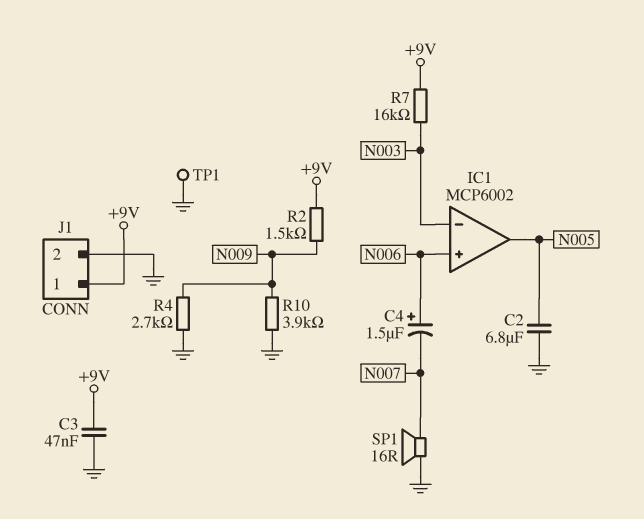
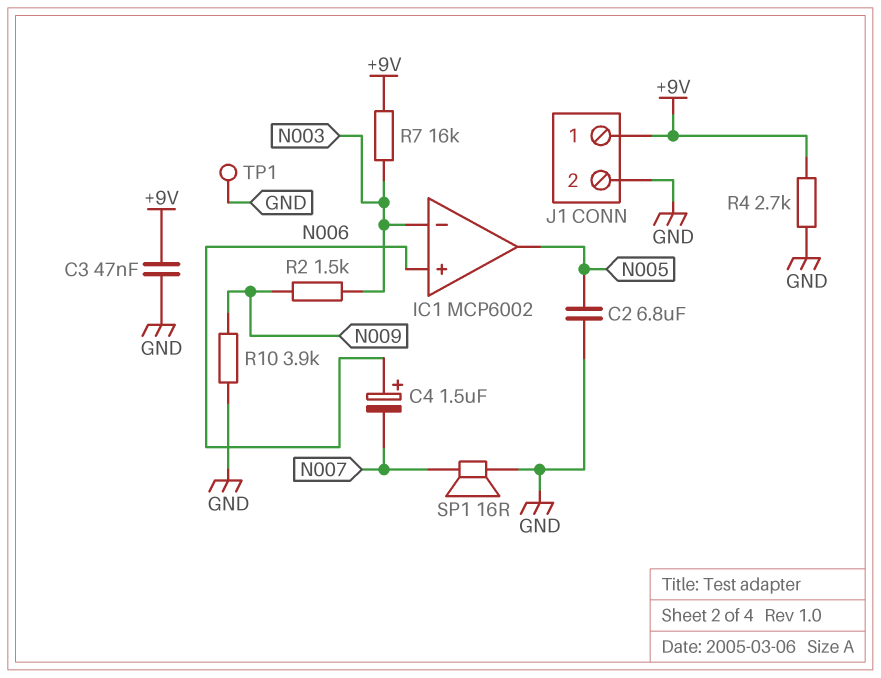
R2: 1.5k (+9V, N009) -> 1.5k (N003, N009)
R4: 2.7k (GND, N009) -> 2.7k (+9V, GND)

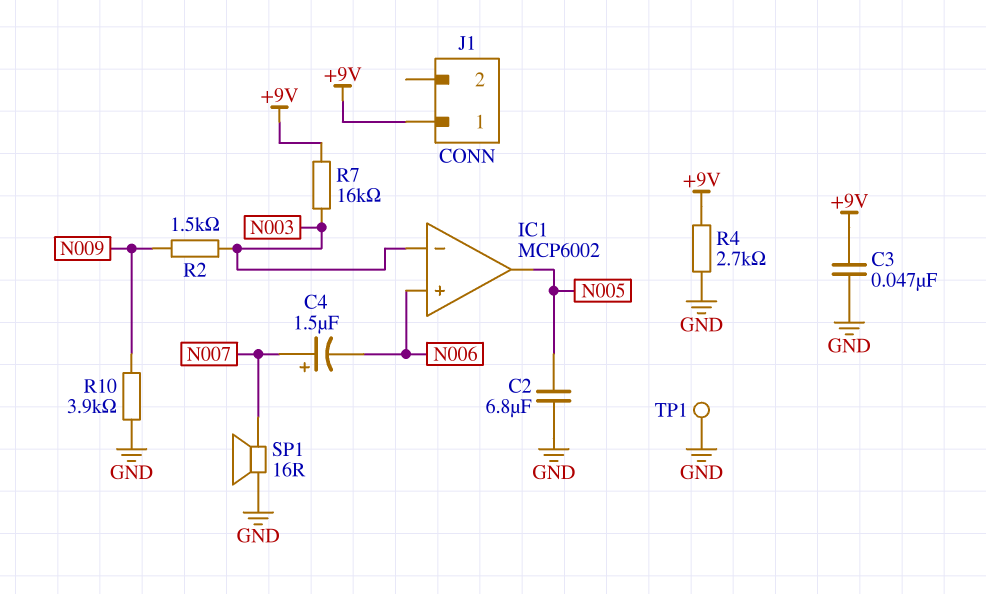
C4: 1.5uF (plus N006, minus N007) -> 1.5uF (plus N007, minus N006)
J1 pin 2: GND -> none

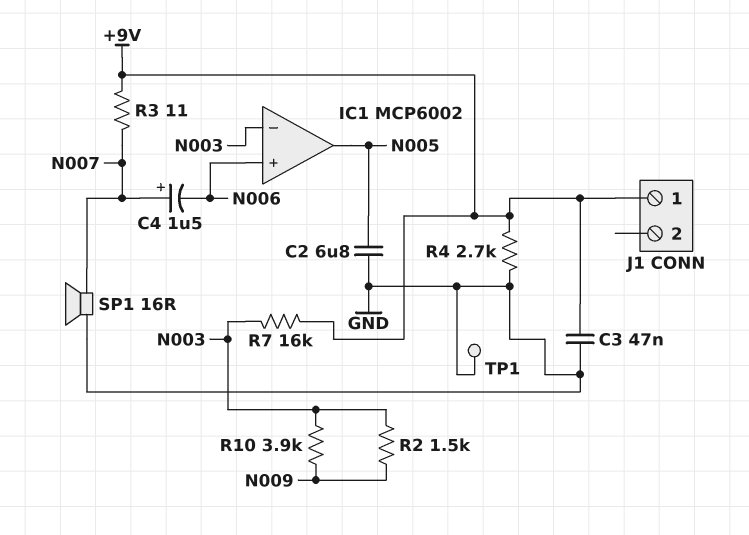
R3: none -> 11 (+9V, N007)
R10: 3.9k (GND, N009) -> 3.9k (N003, N009)

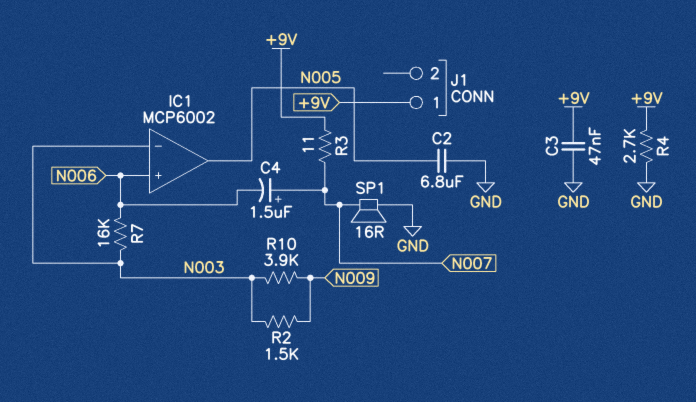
R7: 16k (+9V, N003) -> 16k (N003, N006)
TP1: test point (GND) -> none

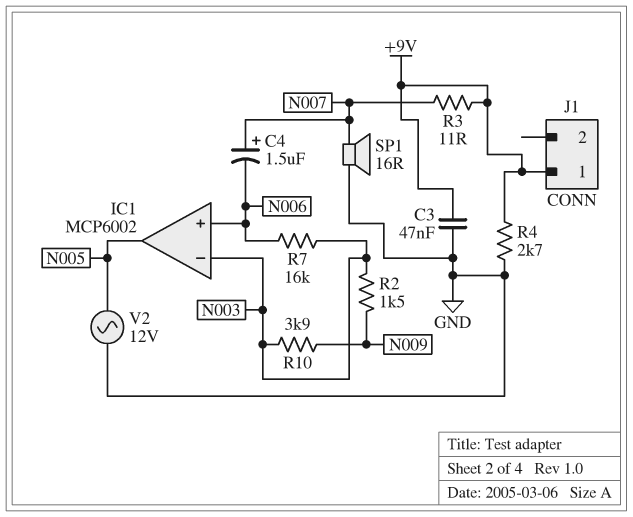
C2: 6.8uF (GND, N005) -> none
V2: none -> AC 12V (GND, N005)

